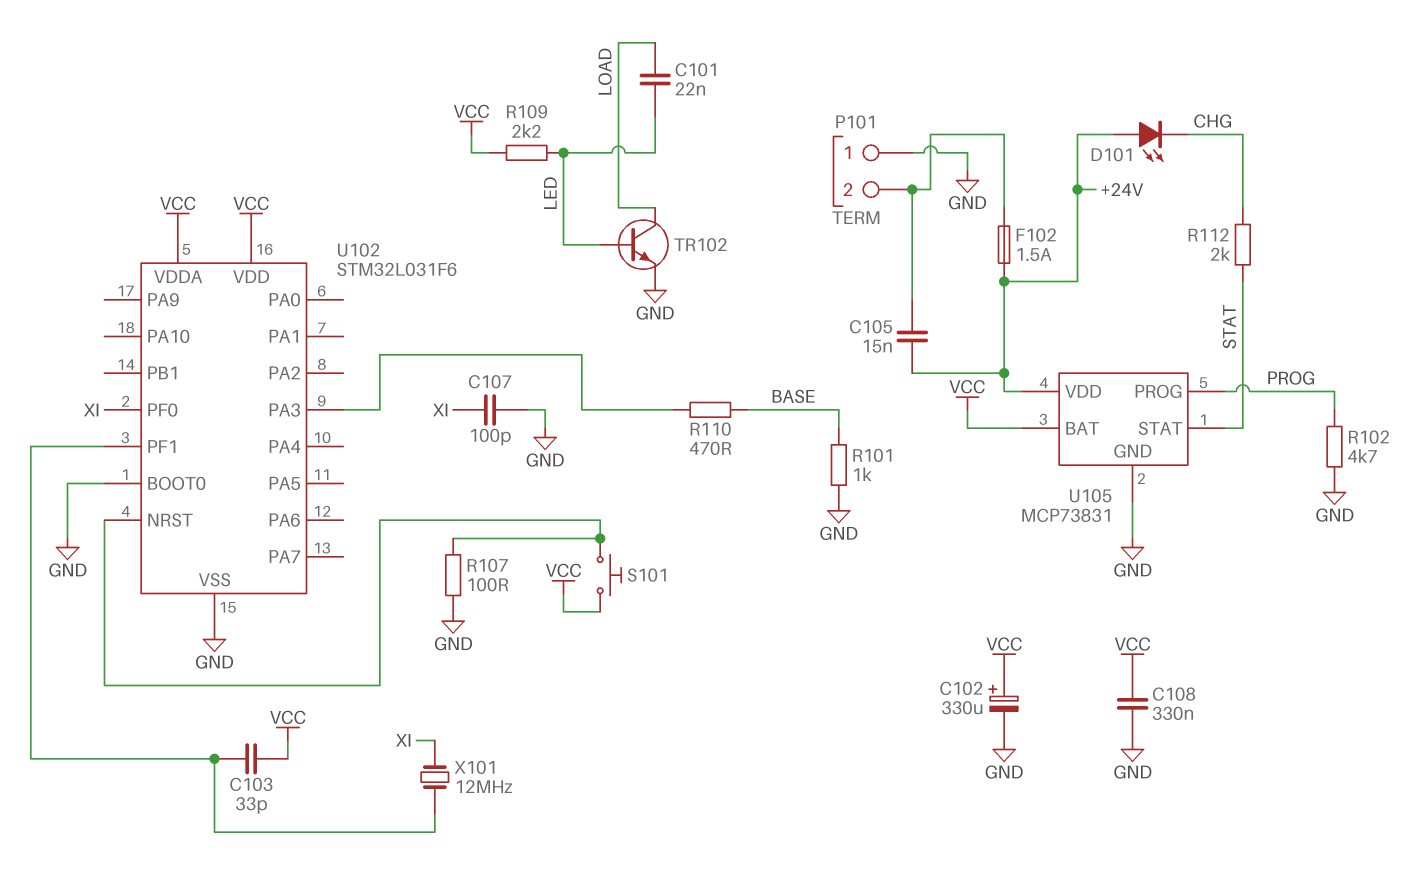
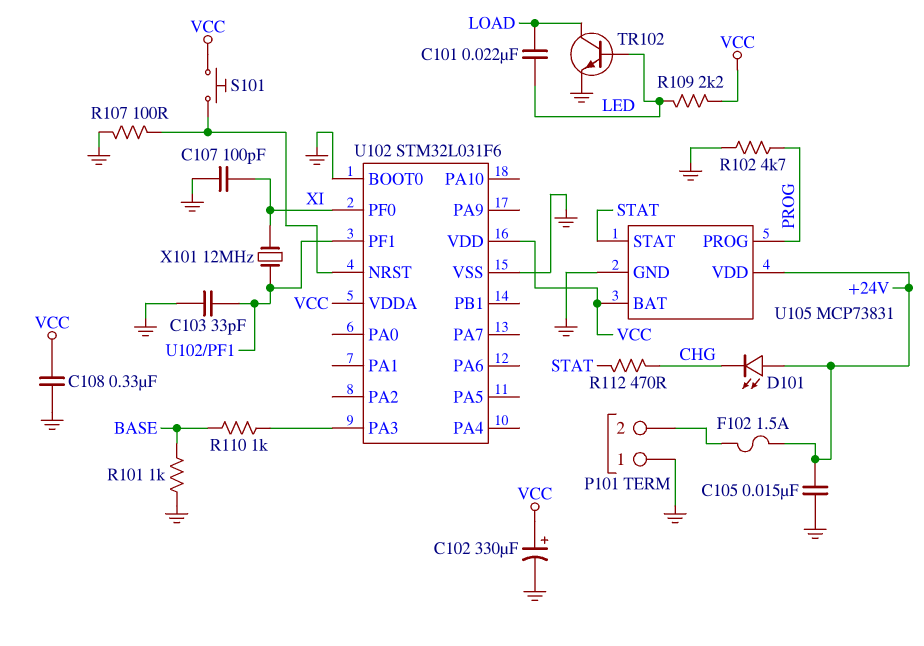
C103: 33pF (U102/PF1, VCC) -> 33pF (GND, U102/PF1)
C105: 15nF (+24V, P101/2) -> 15nF (+24V, GND)
R110: 470 (BASE, U102/PA3) -> 1k (BASE, U102/PA3)
R112: 2k (CHG, STAT) -> 470 (CHG, STAT)

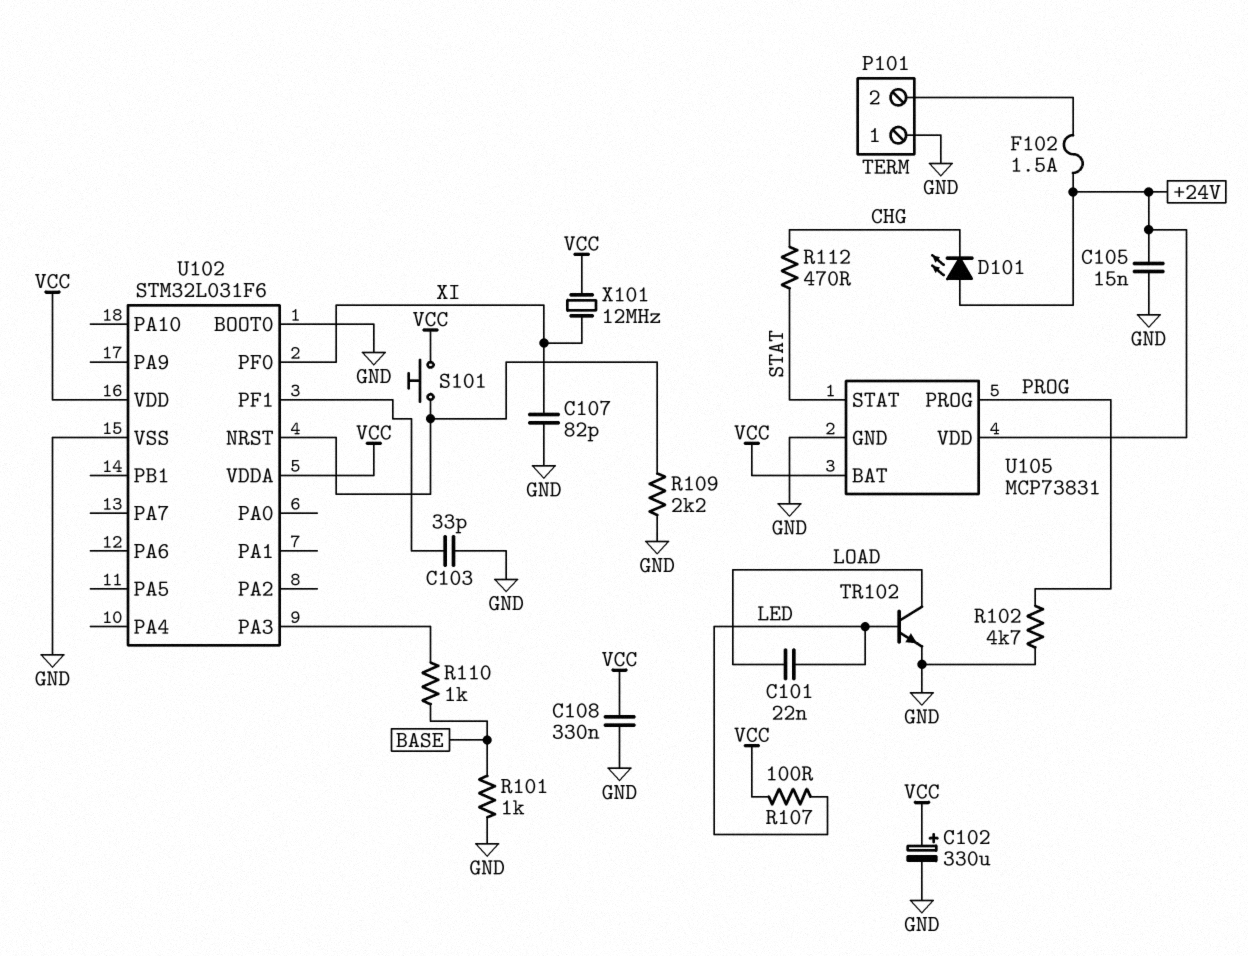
C107: 100pF (GND, XI) -> 82pF (GND, XI)
R107: 100 (GND, U102/NRST) -> 100 (LED, VCC)
R109: 2.2k (LED, VCC) -> 2.2k (GND, U102/NRST)
X101: 12MHz (U102/PF1, XI) -> 12MHz (VCC, XI)

